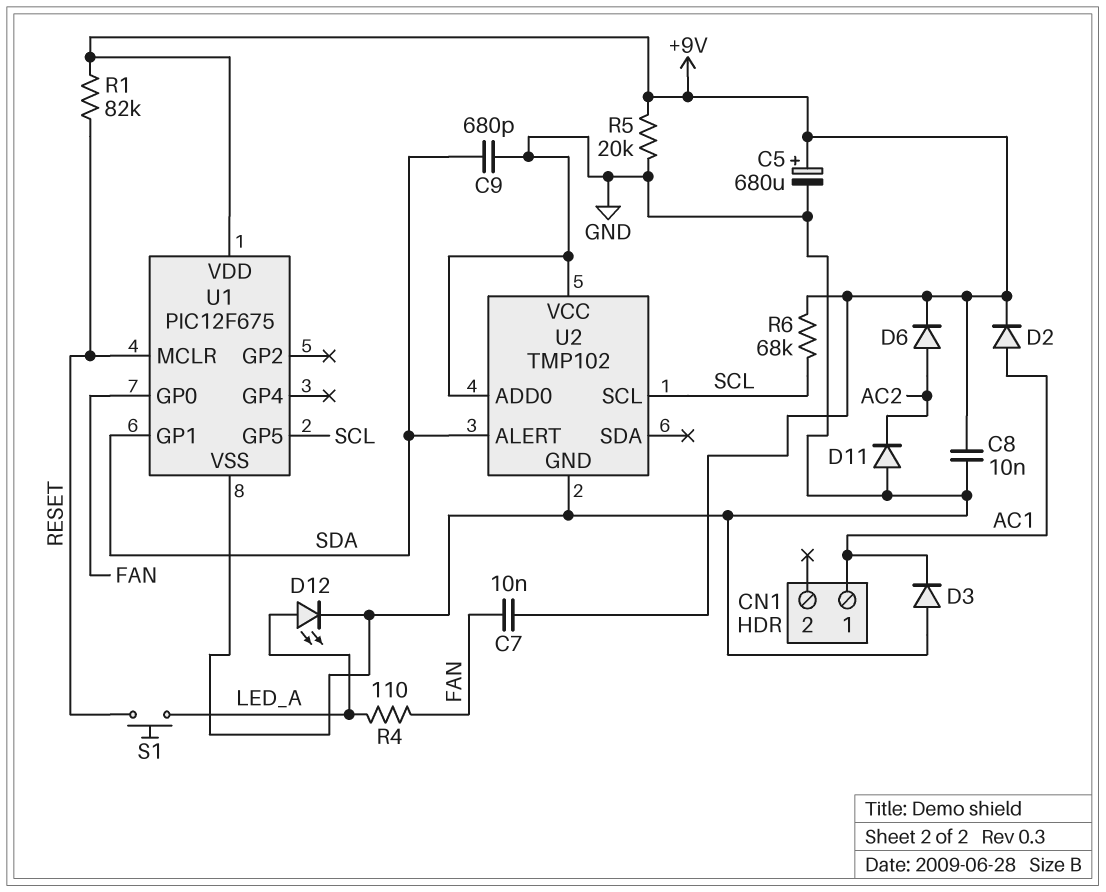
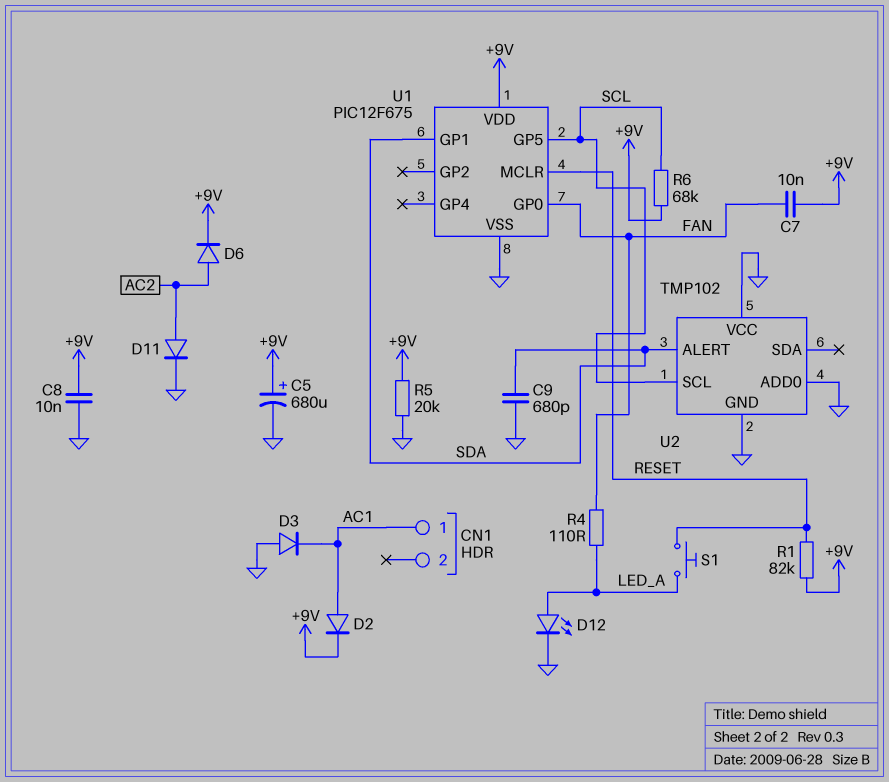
D11: diode (A GND, K AC2) -> diode (A AC2, K GND)

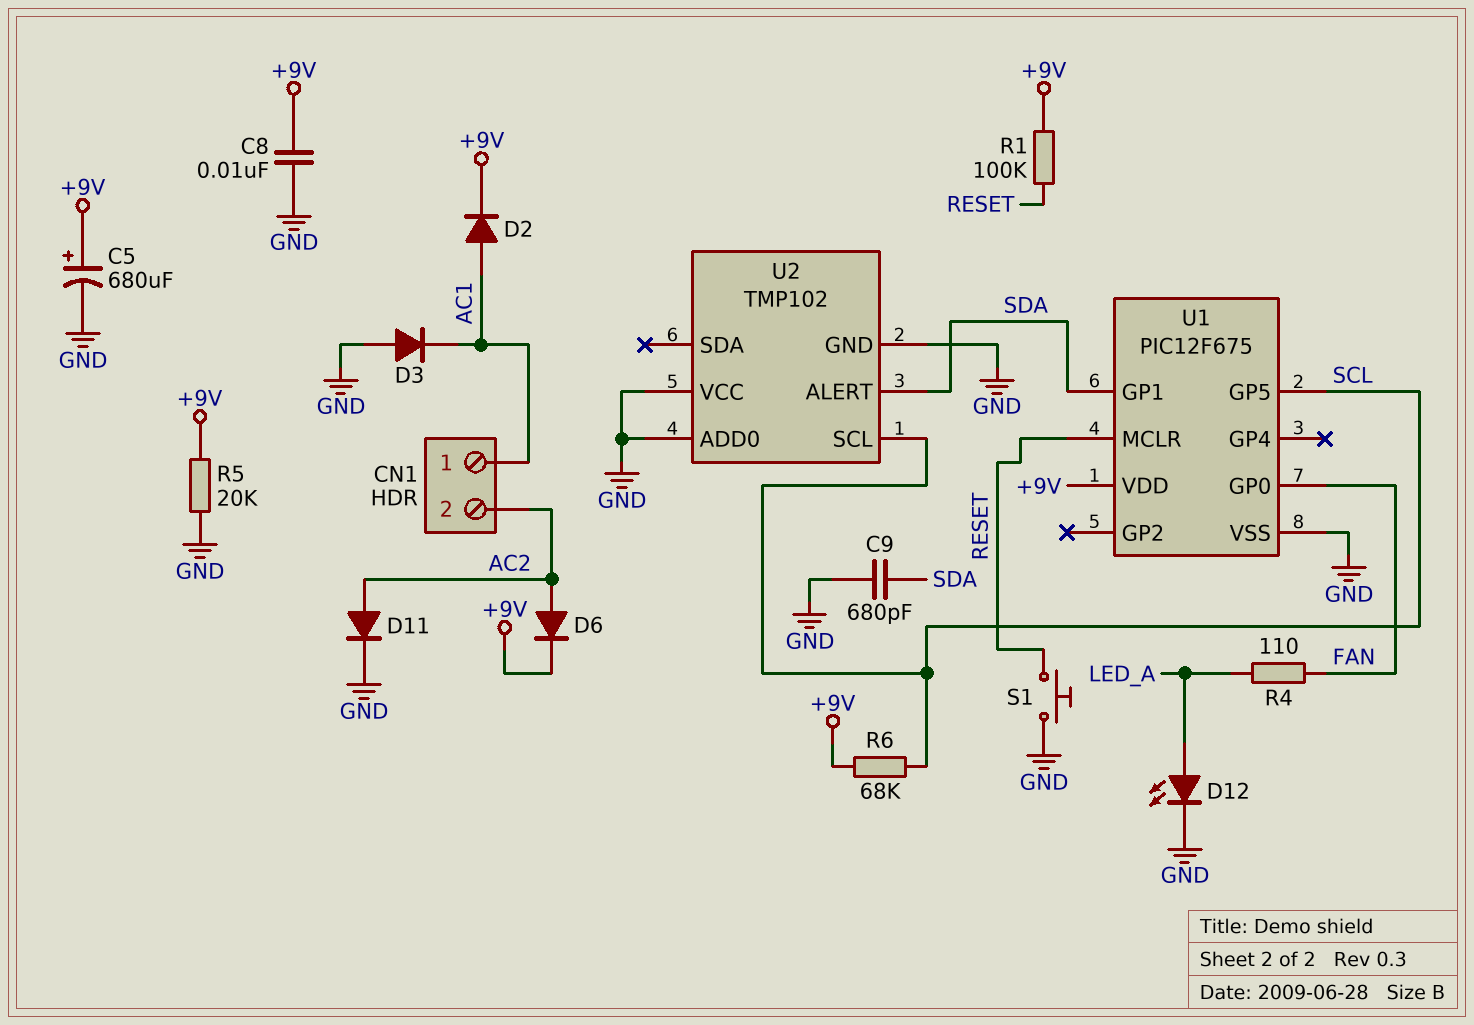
C7: 10nF (+9V, FAN) -> none
CN1 pin 2: none -> AC2
R1: 82k (+9V, RESET) -> 100k (+9V, RESET)
S1: button (LED_A, RESET) -> button (GND, RESET)

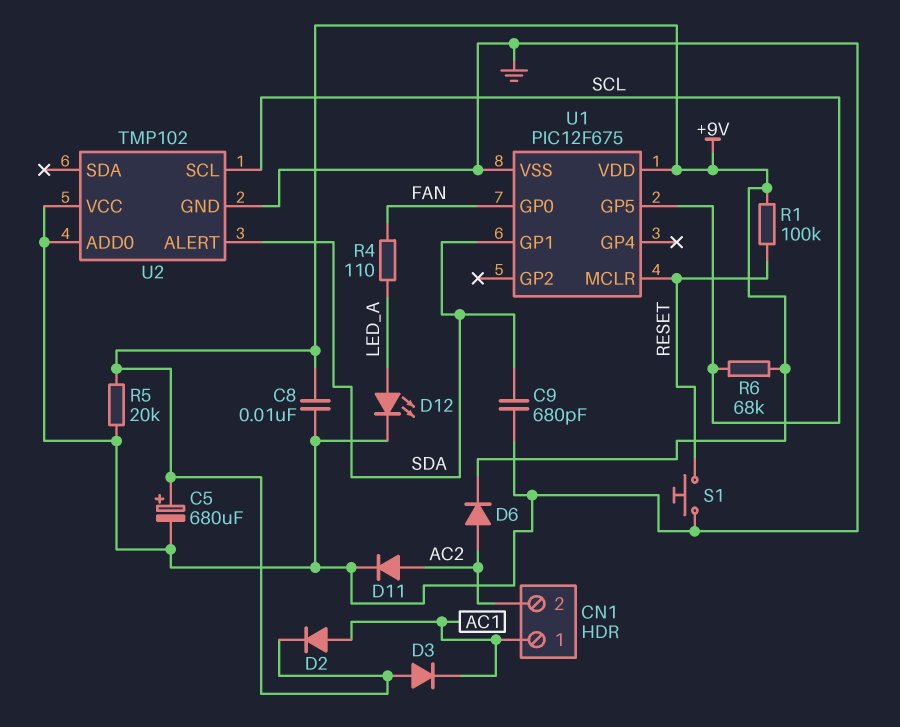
D3: diode (A GND, K AC1) -> diode (A +9V, K AC1)

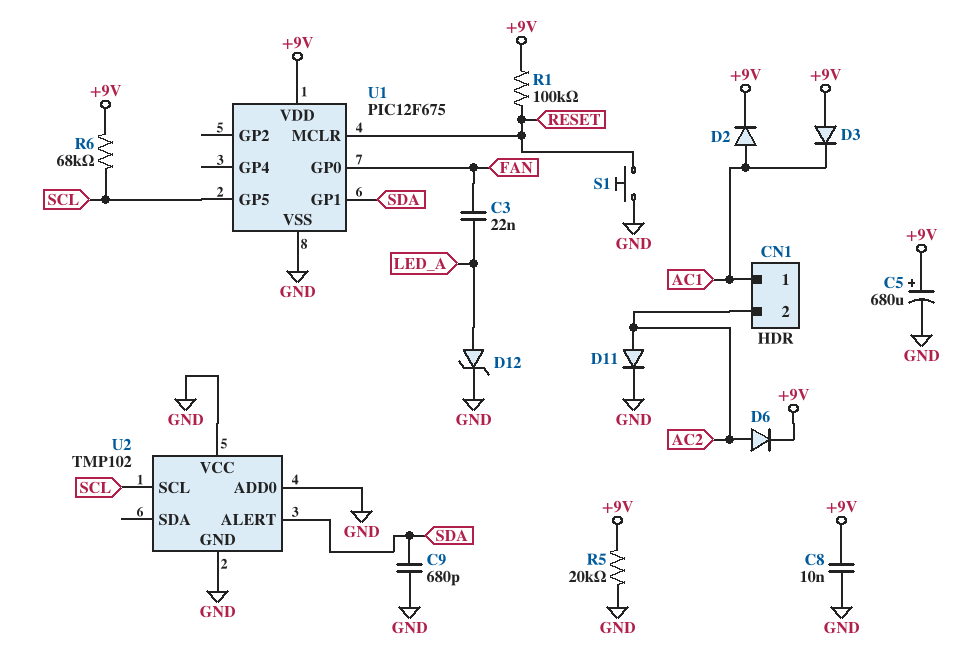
C3: none -> 22nF (FAN, LED_A)
D12: LED (A LED_A, K GND) -> zener (A LED_A, K GND)
R4: 110 (FAN, LED_A) -> none

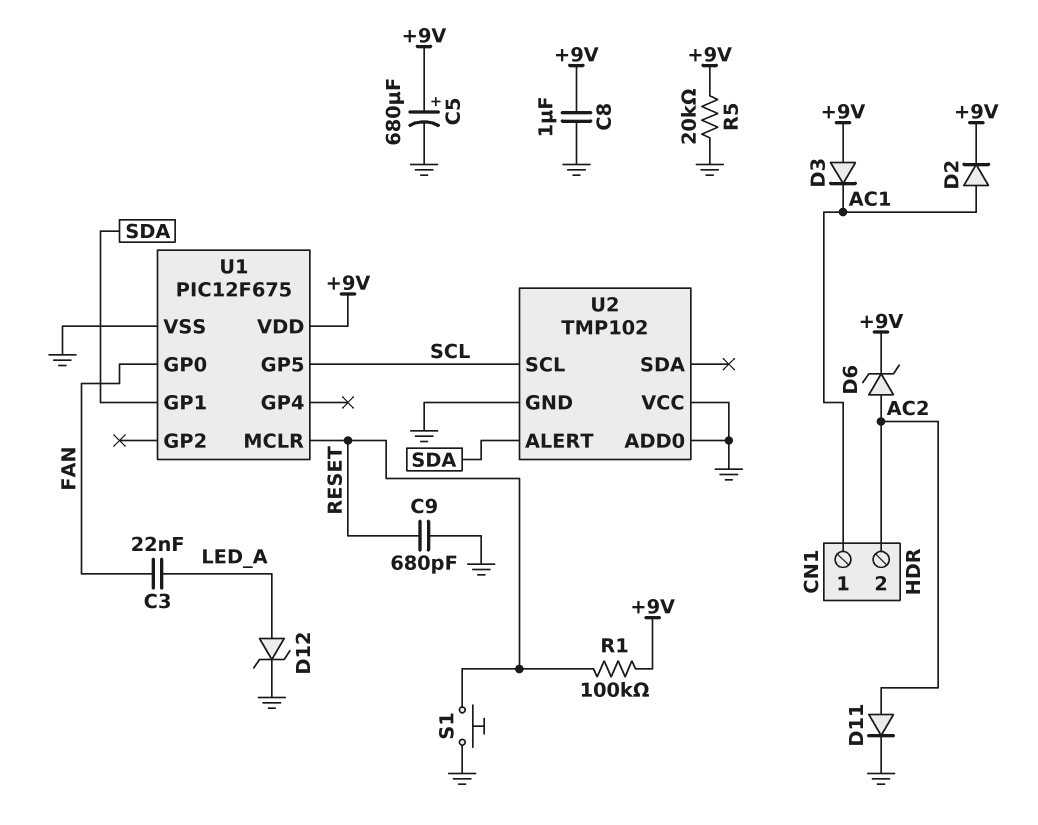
C8: 10nF (+9V, GND) -> 1uF (+9V, GND)
C9: 680pF (GND, SDA) -> 680pF (GND, RESET)
D6: diode (A AC2, K +9V) -> zener (A AC2, K +9V)
R6: 68k (+9V, SCL) -> none

